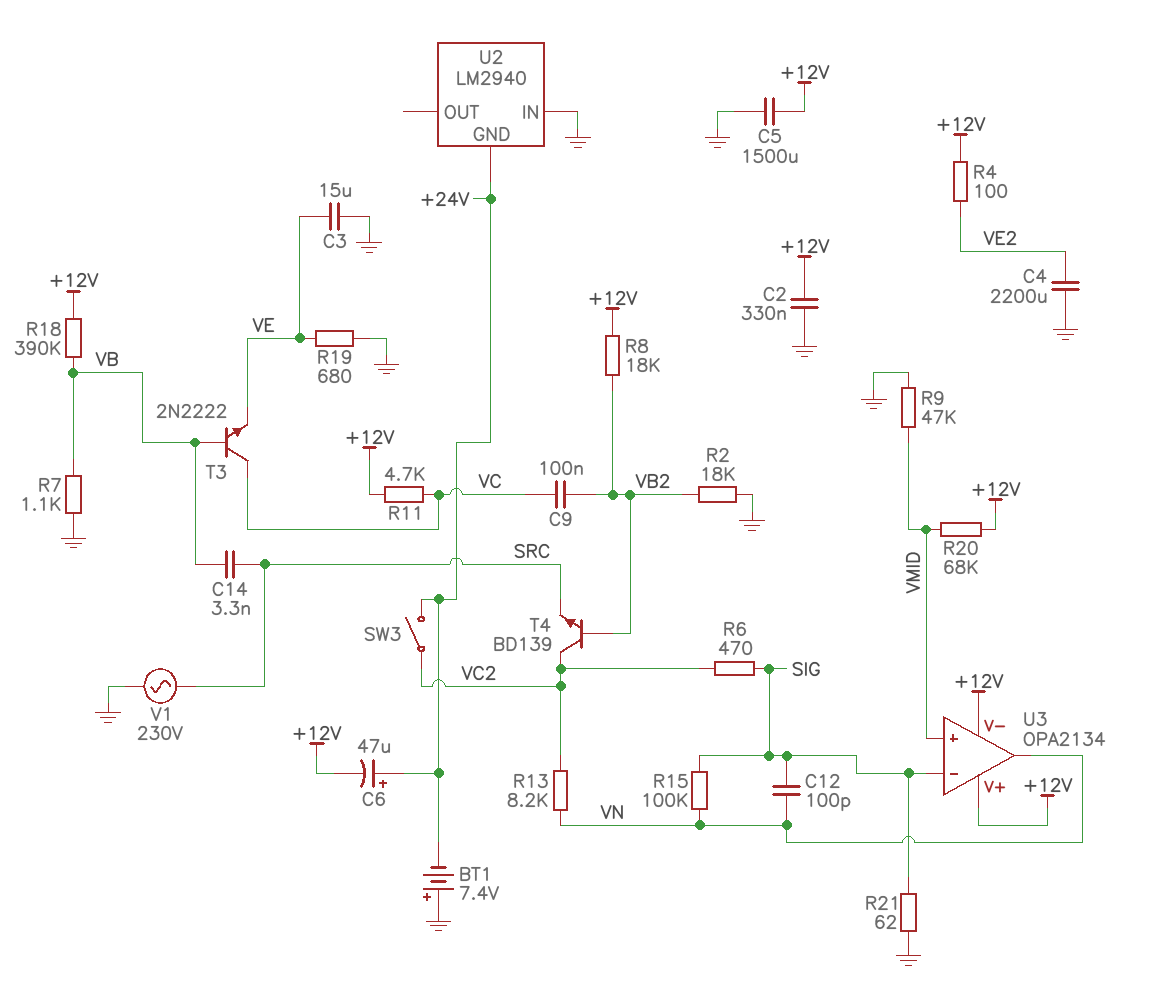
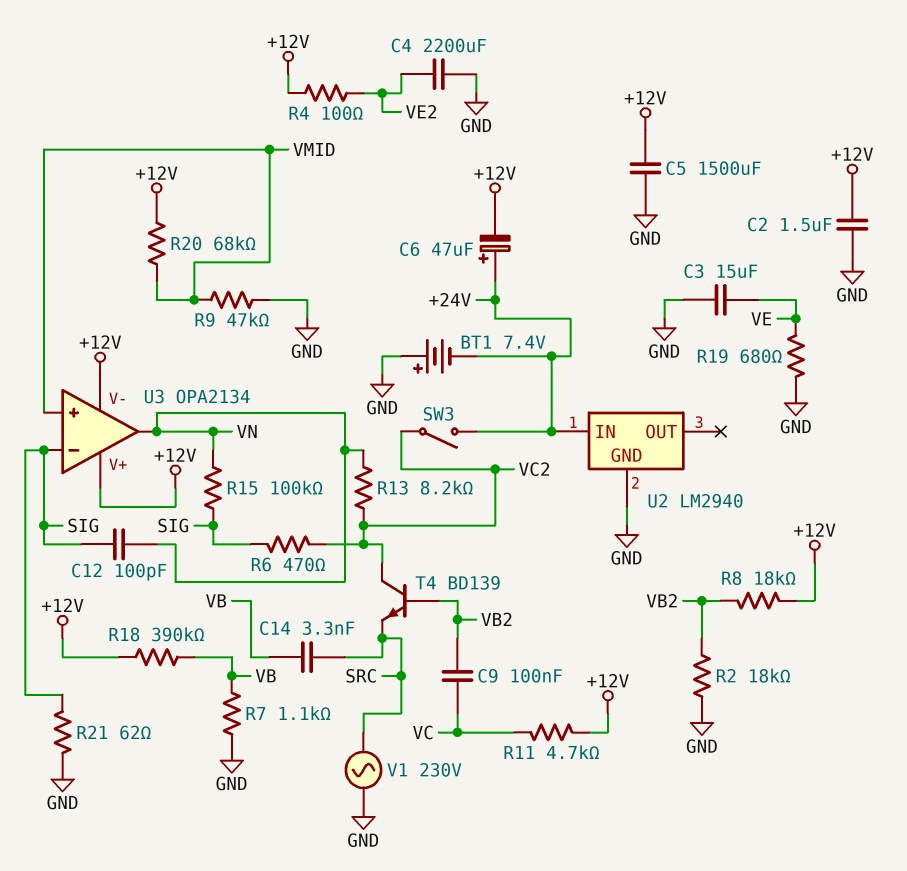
C2: 330nF (+12V, GND) -> 1.5uF (+12V, GND)
T3: NPN 2N2222 (B VB, C VC, E VE) -> none
U2 pin GND: +24V -> GND
U2 pin IN: GND -> +24V

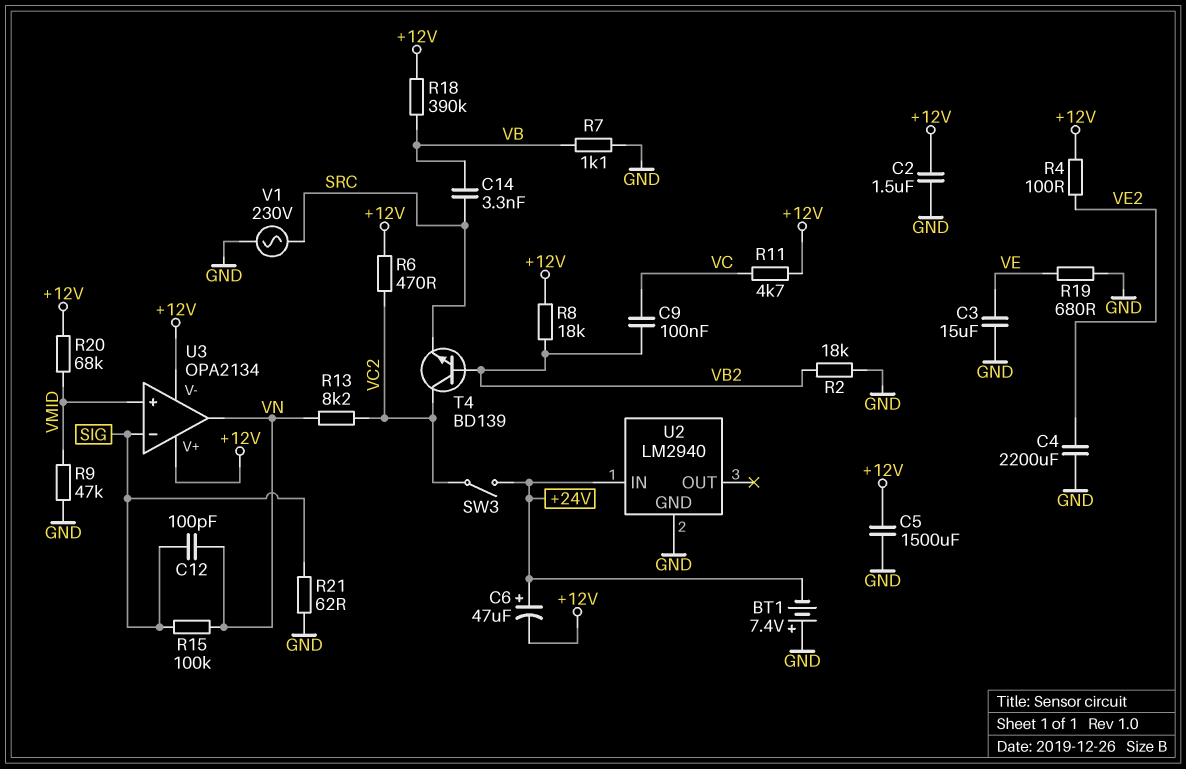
R6: 470 (SIG, VC2) -> 470 (+12V, VC2)

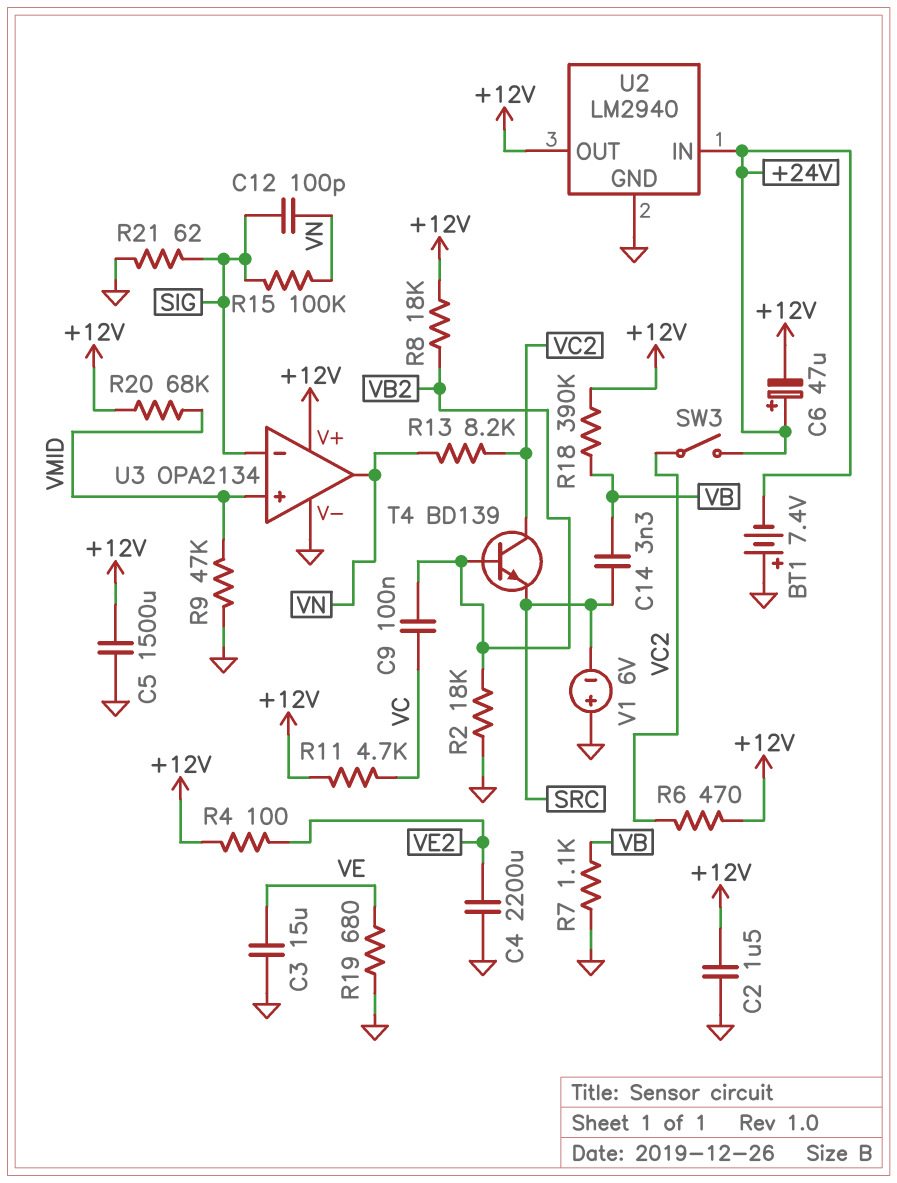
U2 pin OUT: none -> +12V
U3 pin V-: +12V -> GND
V1: AC 230V (GND, SRC) -> 6V (plus GND, minus SRC)

